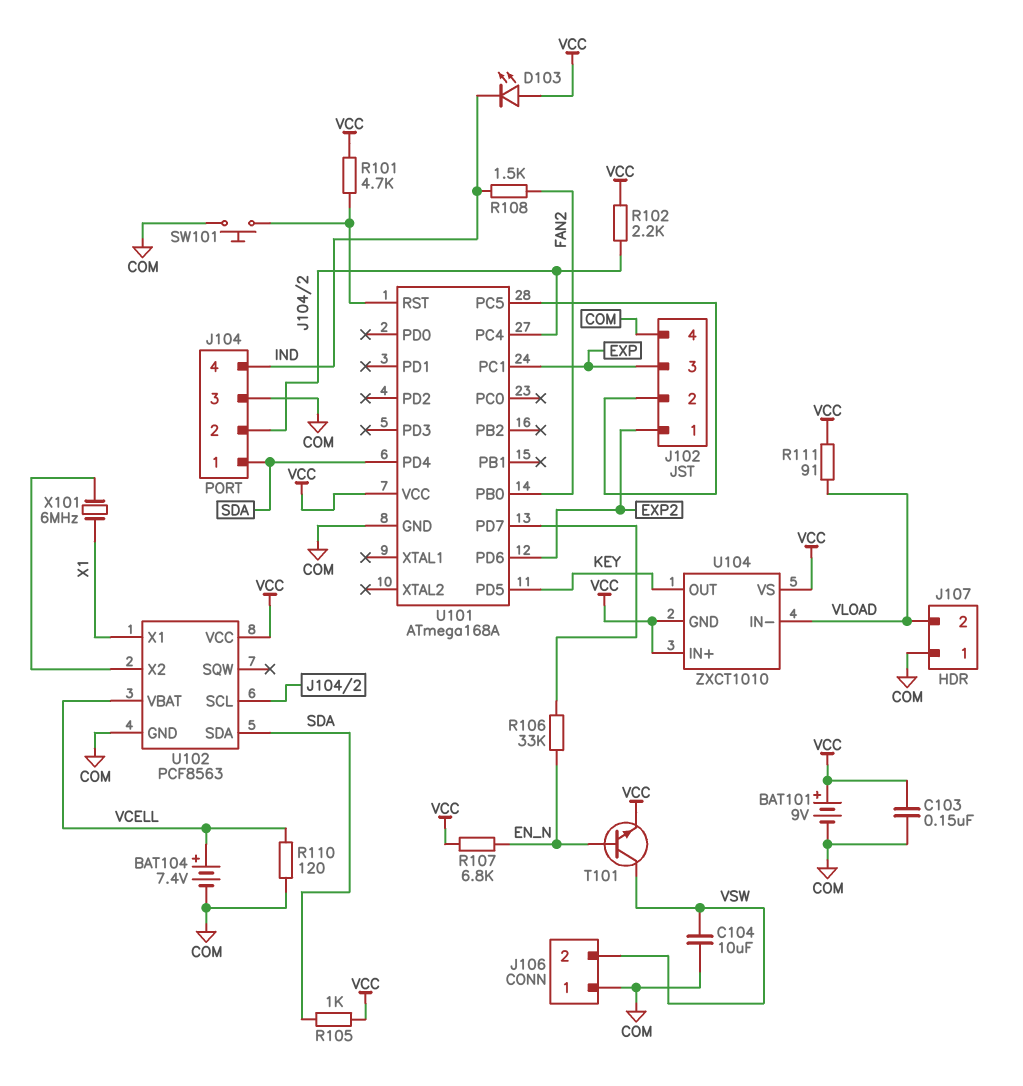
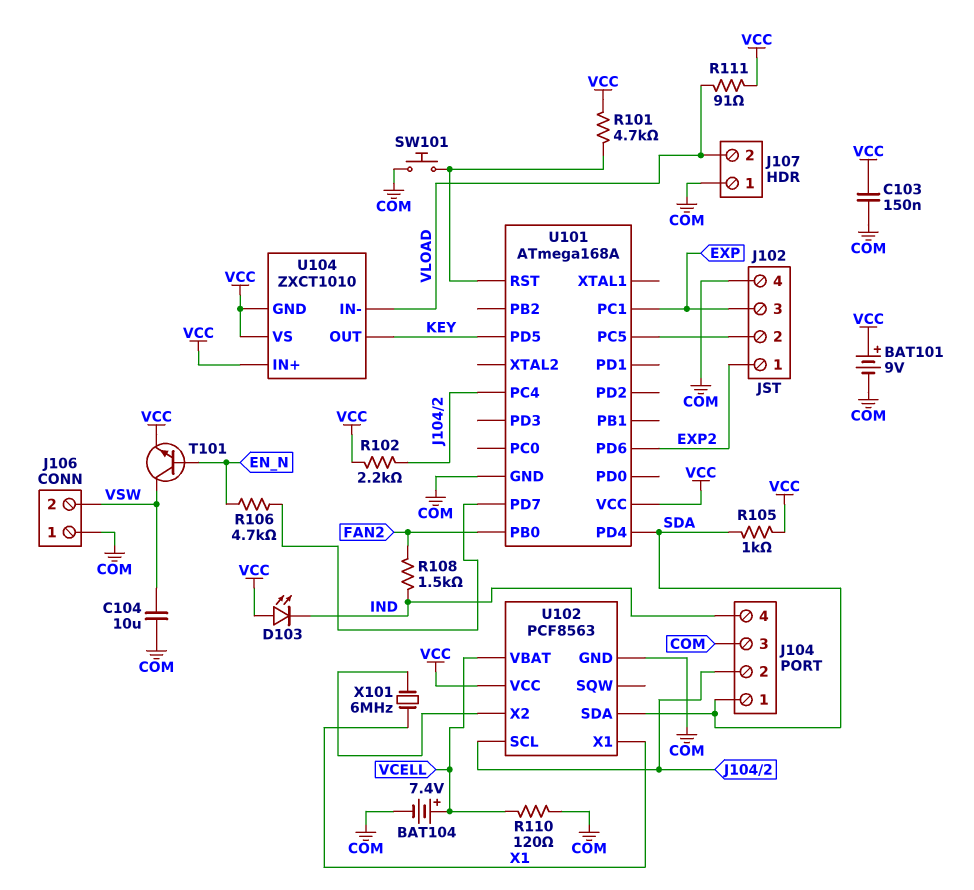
R106: 33k (EN_N, U101/PD7) -> 4.7k (EN_N, U101/PD7)
R107: 6.8k (EN_N, VCC) -> none

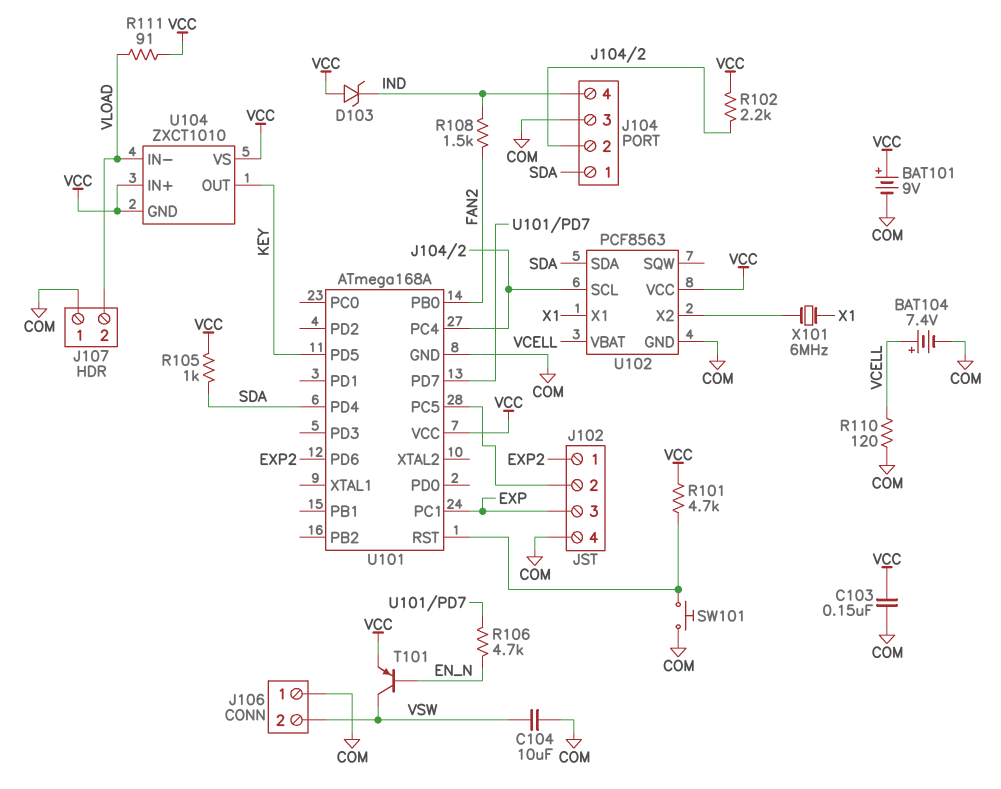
D103: LED (A VCC, K IND) -> zener (A VCC, K IND)
T101: NPN (B EN_N, C VSW, E VCC) -> PNP (B EN_N, C VSW, E VCC)

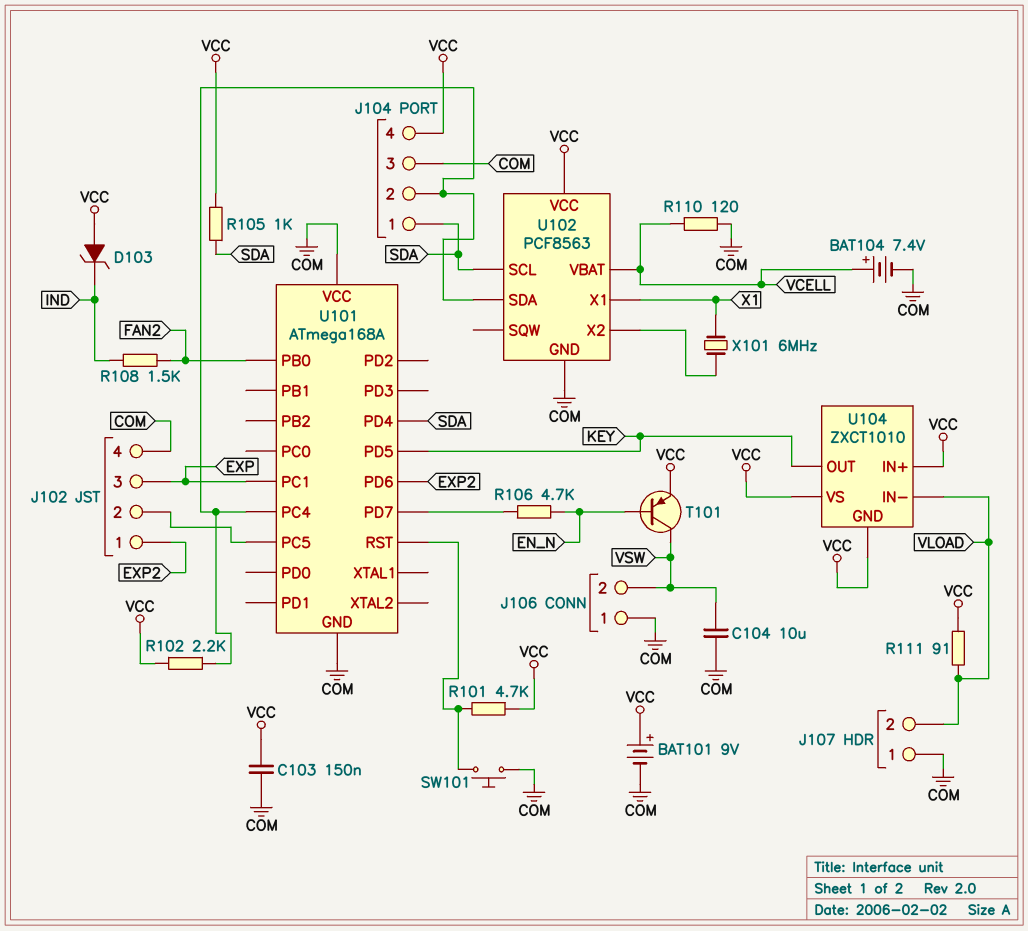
J104 pin 4: IND -> VCC
U101 pin VCC: VCC -> COM
U102 pin SCL: J104/2 -> SDA
U102 pin SDA: SDA -> J104/2

